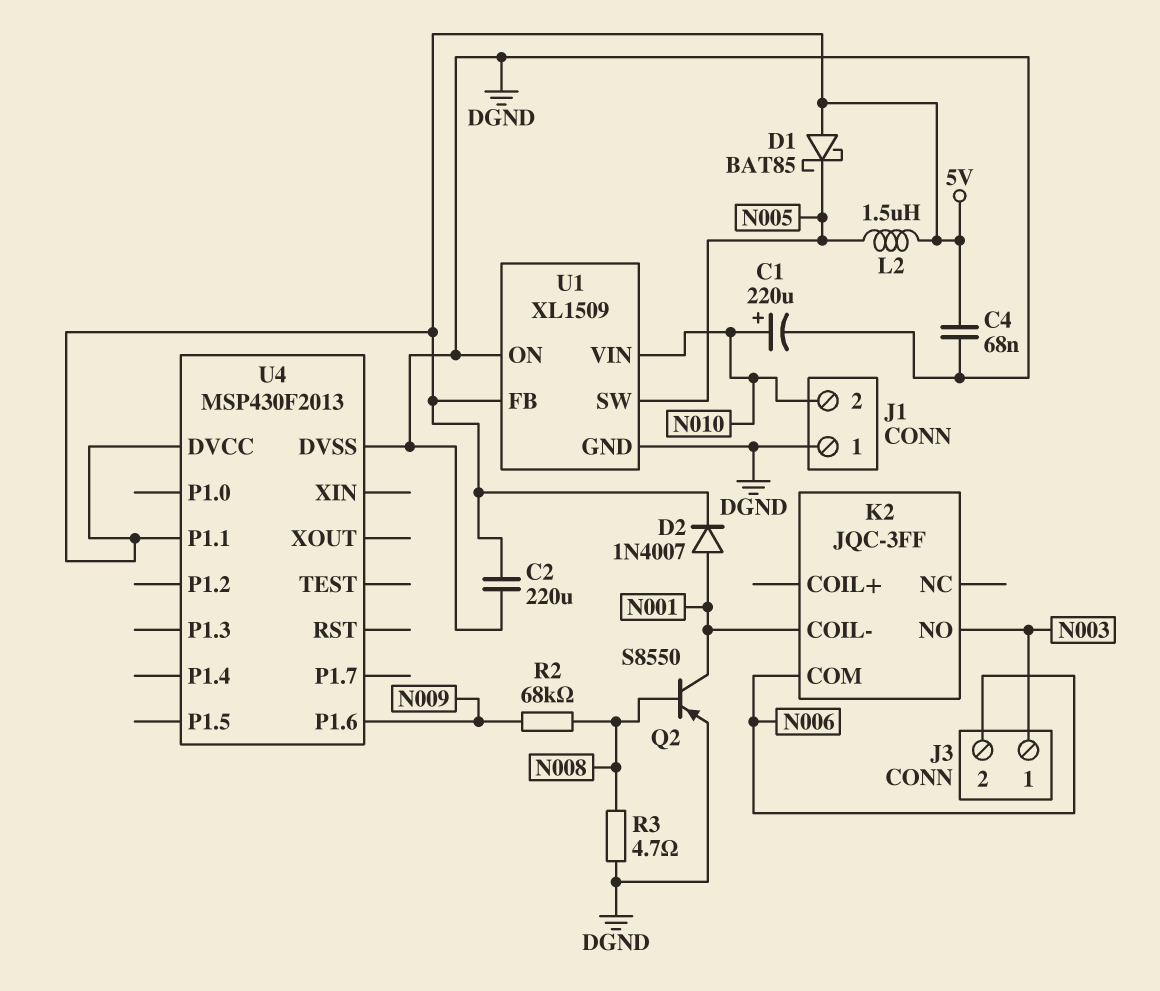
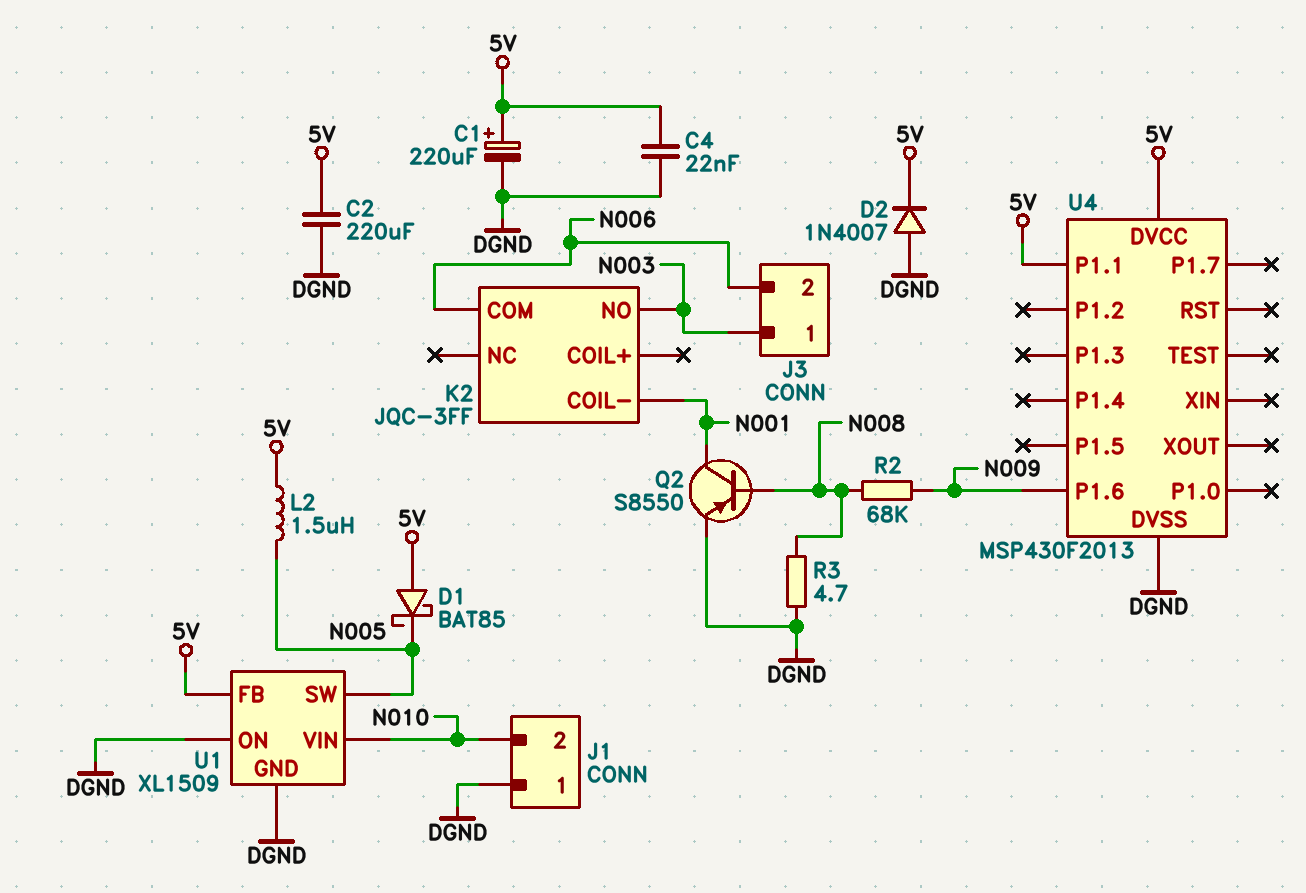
C1: 220uF (plus N010, minus DGND) -> 220uF (plus 5V, minus DGND)
C4: 68nF (5V, DGND) -> 22nF (5V, DGND)
D2: diode 1N4007 (A N001, K 5V) -> diode 1N4007 (A DGND, K 5V)

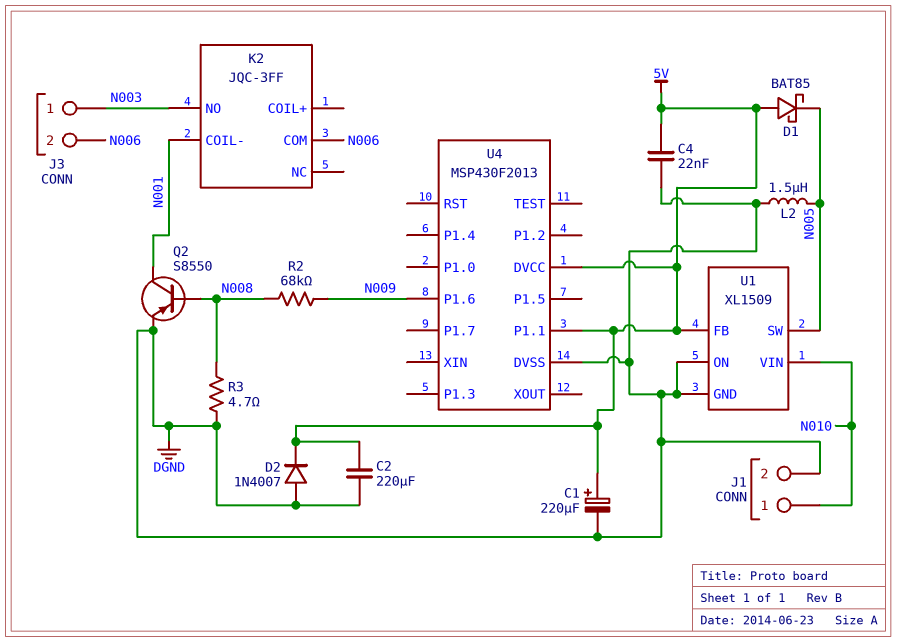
J1 pin 1: DGND -> N010
J1 pin 2: N010 -> DGND
L2: 1.5uH (5V, N005) -> 1.5uH (DGND, N005)

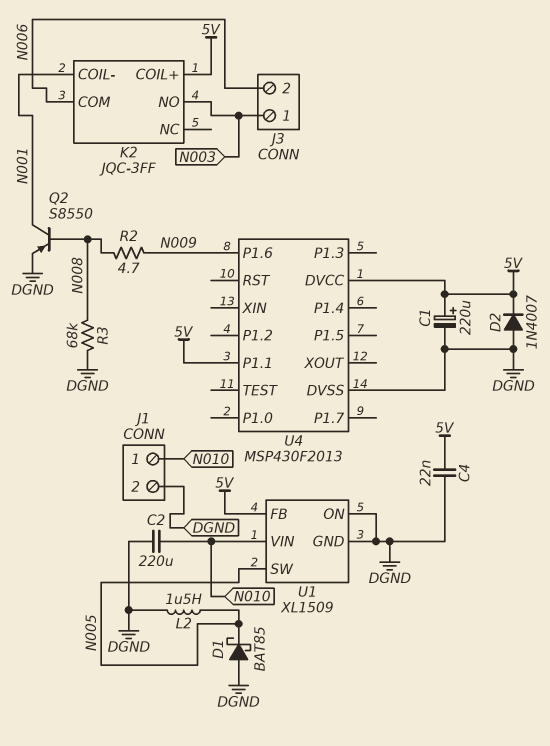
C2: 220uF (5V, DGND) -> 220uF (DGND, N010)
D1: schottky BAT85 (A 5V, K N005) -> schottky BAT85 (A DGND, K N005)
K2 pin COIL+: none -> 5V
R2: 68k (N008, N009) -> 4.7 (N008, N009)
R3: 4.7 (DGND, N008) -> 68k (DGND, N008)

